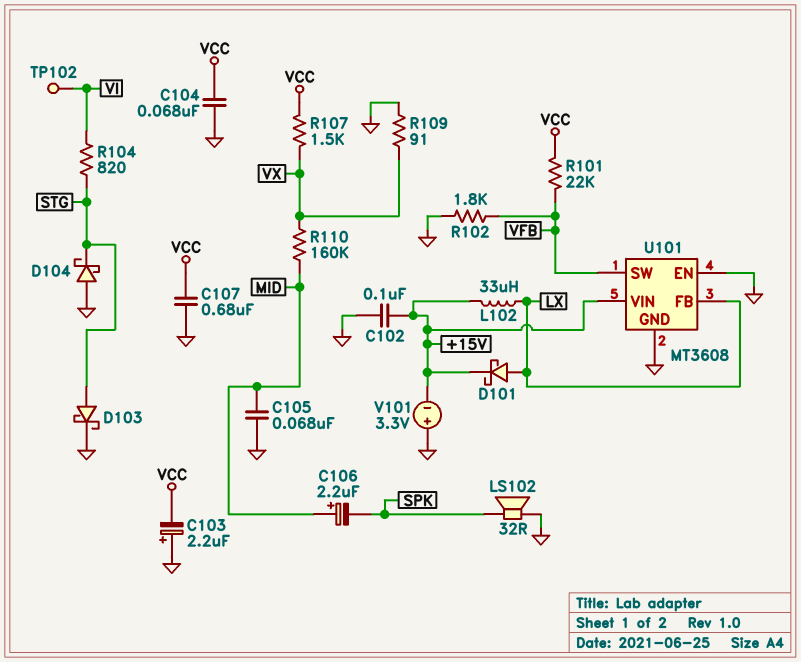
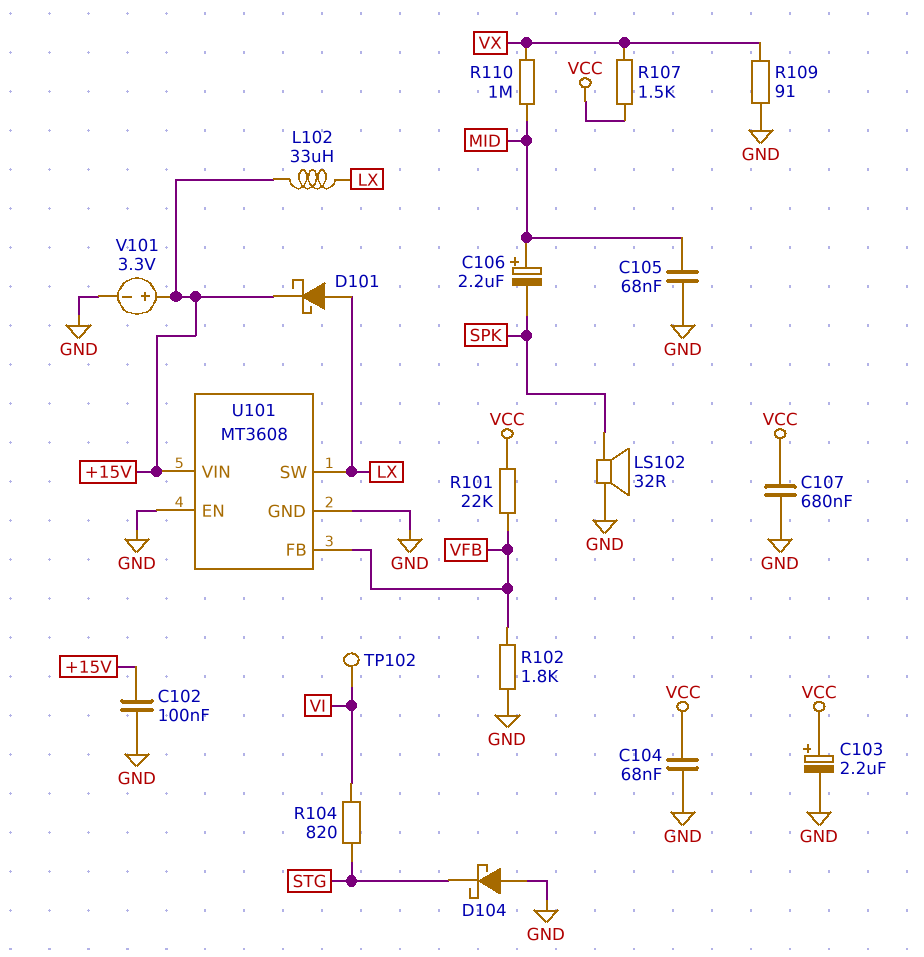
C103: 2.2uF (plus GND, minus VCC) -> 2.2uF (plus VCC, minus GND)
D103: schottky (A STG, K GND) -> none
R110: 160k (MID, VX) -> 1M (MID, VX)
U101 pin FB: LX -> VFB
U101 pin SW: VFB -> LX
V101: 3.3V (plus GND, minus +15V) -> 3.3V (plus +15V, minus GND)

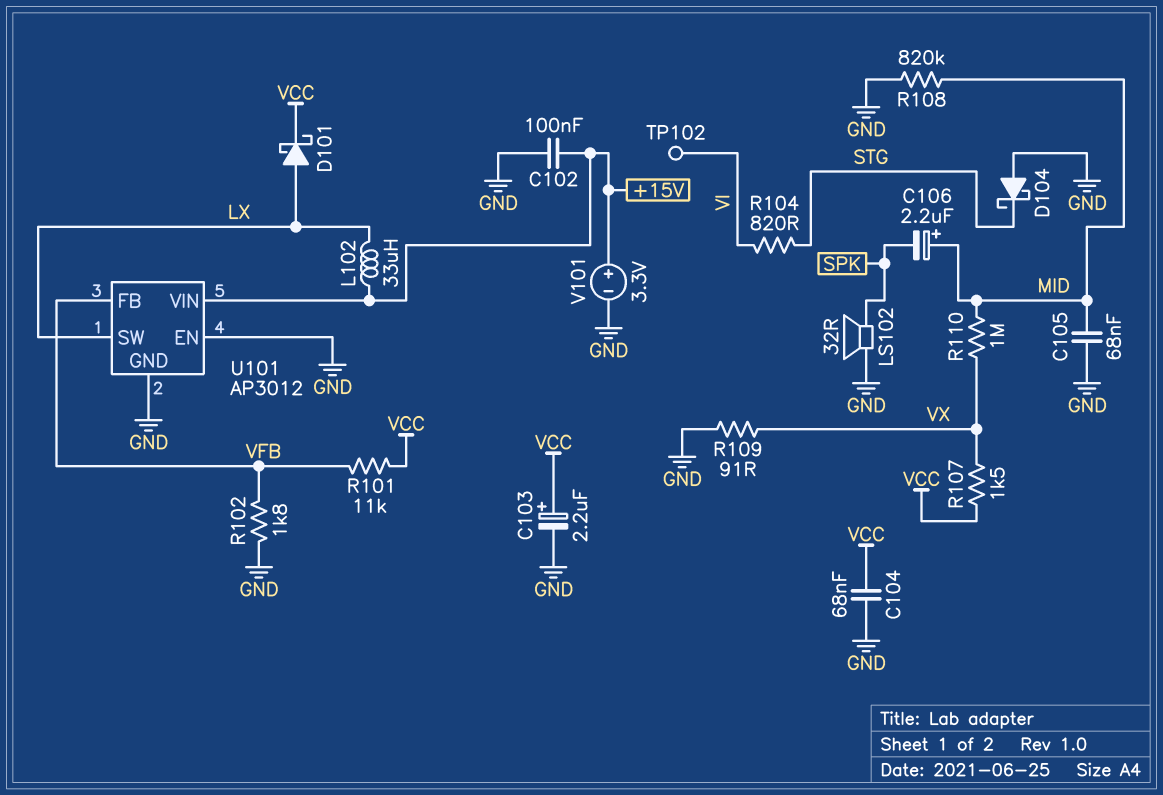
C107: 680nF (GND, VCC) -> none
D101: schottky (A LX, K +15V) -> schottky (A LX, K VCC)
R101: 22k (VCC, VFB) -> 11k (VCC, VFB)
R108: none -> 820k (GND, MID)
U101: MT3608 -> AP3012

